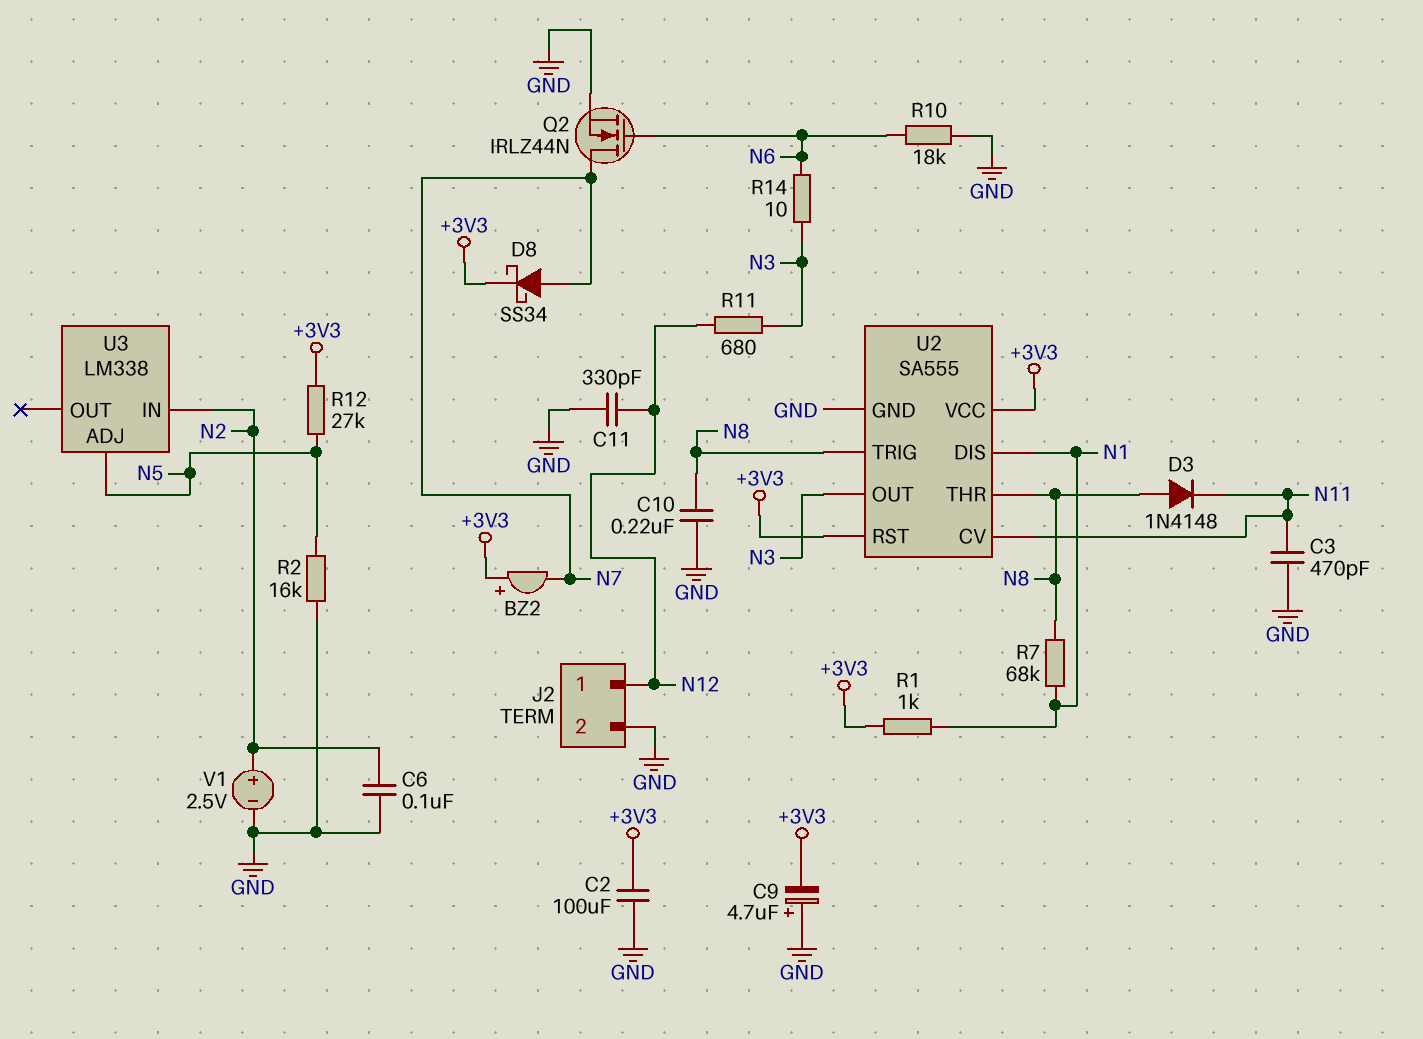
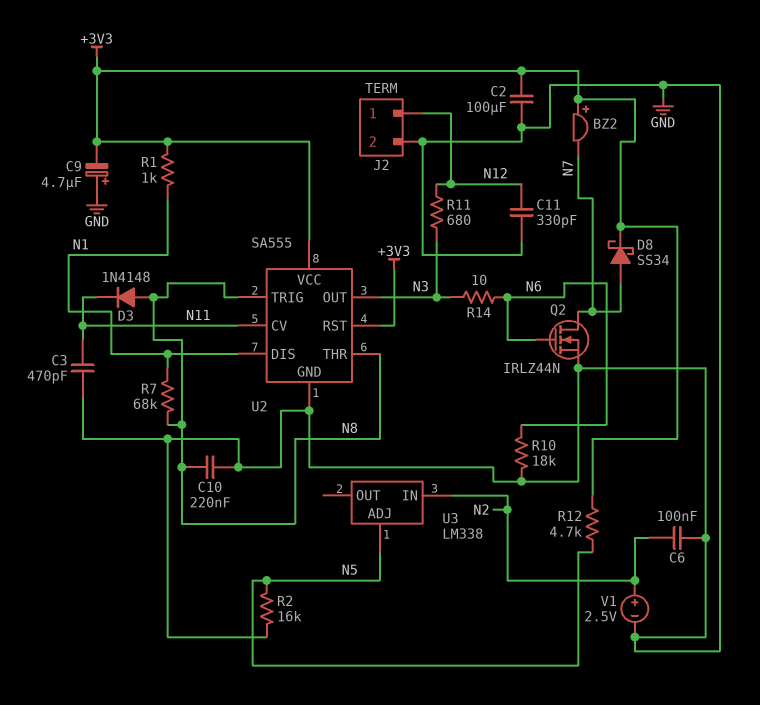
R12: 27k (+3V3, N5) -> 4.7k (+3V3, N5)

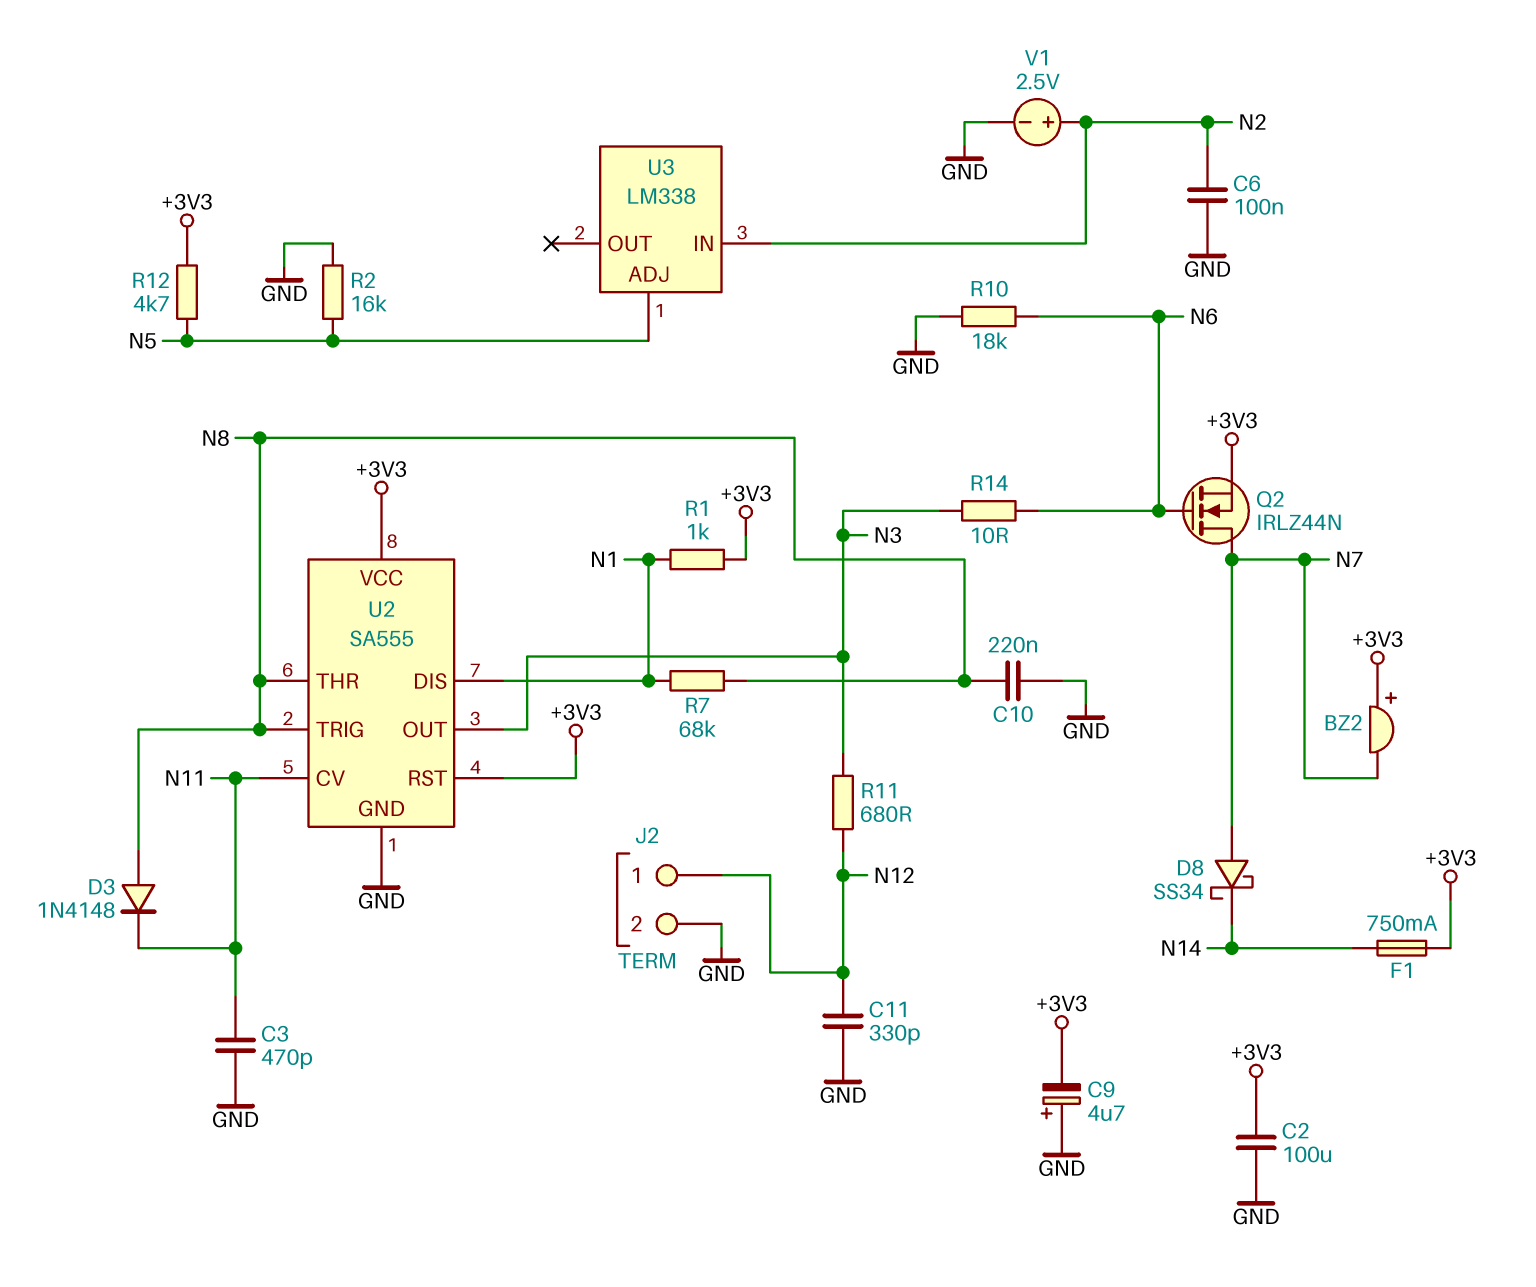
D8: schottky SS34 (A N7, K +3V3) -> schottky SS34 (A N7, K N14)
F1: none -> 750mA (+3V3, N14)
Q2: NMOS IRLZ44N (G N6, D N7, S GND) -> NMOS IRLZ44N (G N6, D N7, S +3V3)

